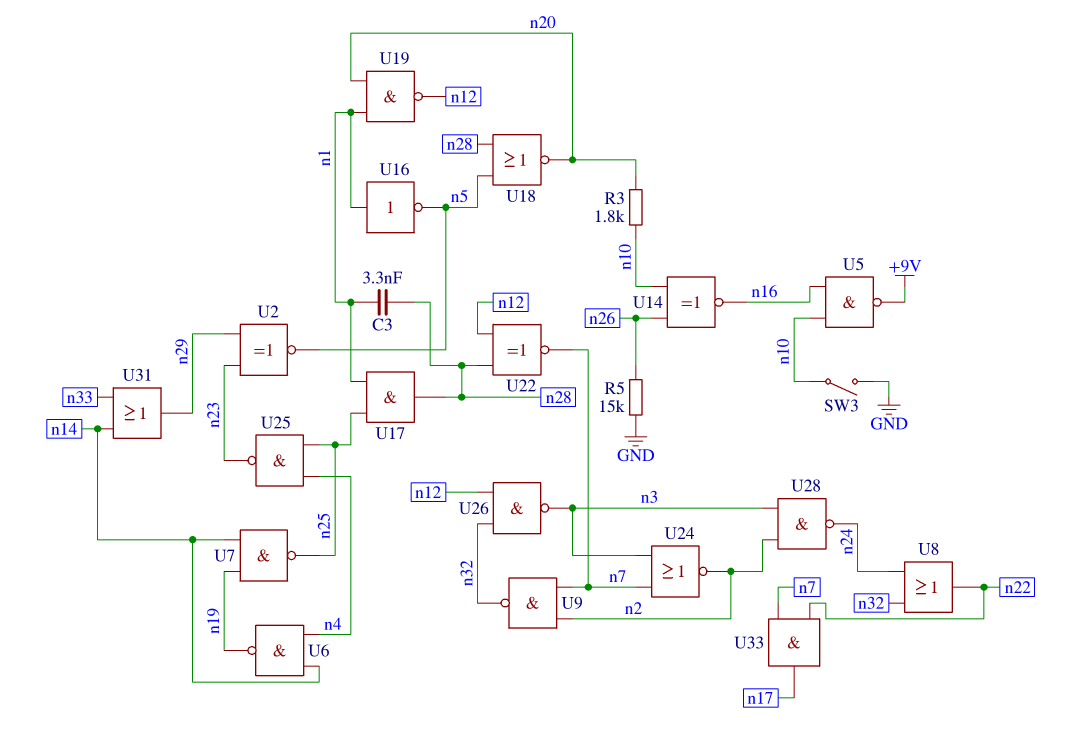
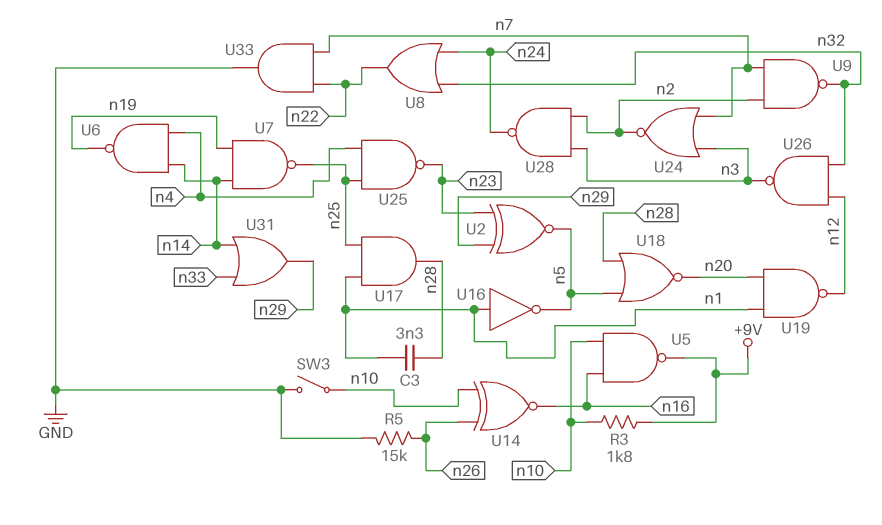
R3: 1.8k (n10, n20) -> 1.8k (+9V, n10)
U22: XNOR (in n12, in n28, out n7) -> none
U33: AND (in n7, in n22, out n17) -> AND (in n7, in n22, out GND)

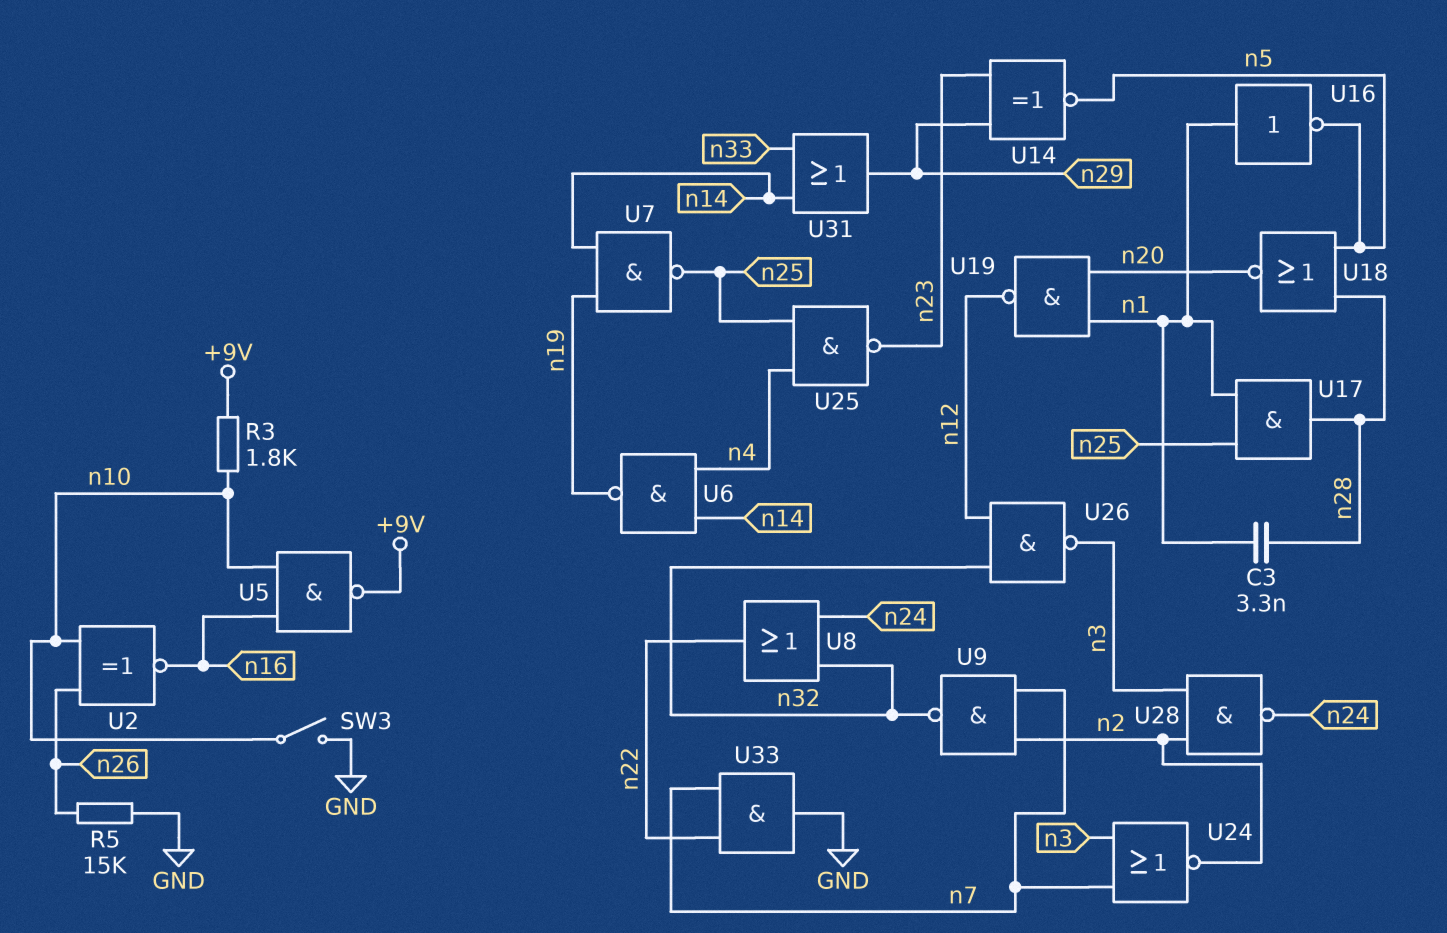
U2: XNOR (in n23, in n29, out n5) -> XNOR (in n10, in n26, out n16)
U14: XNOR (in n10, in n26, out n16) -> XNOR (in n23, in n29, out n5)

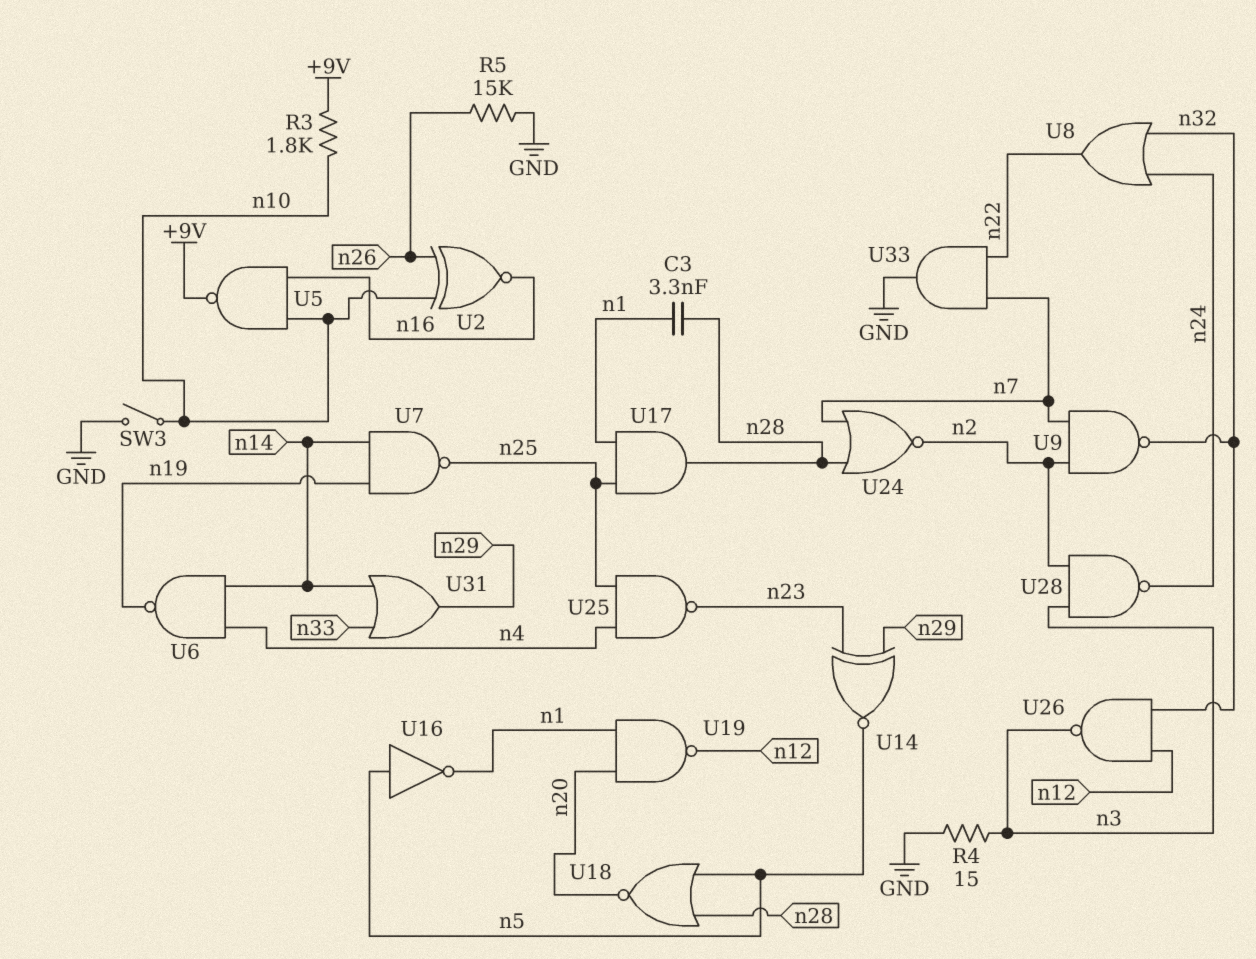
R4: none -> 15 (GND, n3)
U16: NOT (in n1, out n5) -> NOT (in n5, out n1)
U24: NOR (in n3, in n7, out n2) -> NOR (in n7, in n28, out n2)

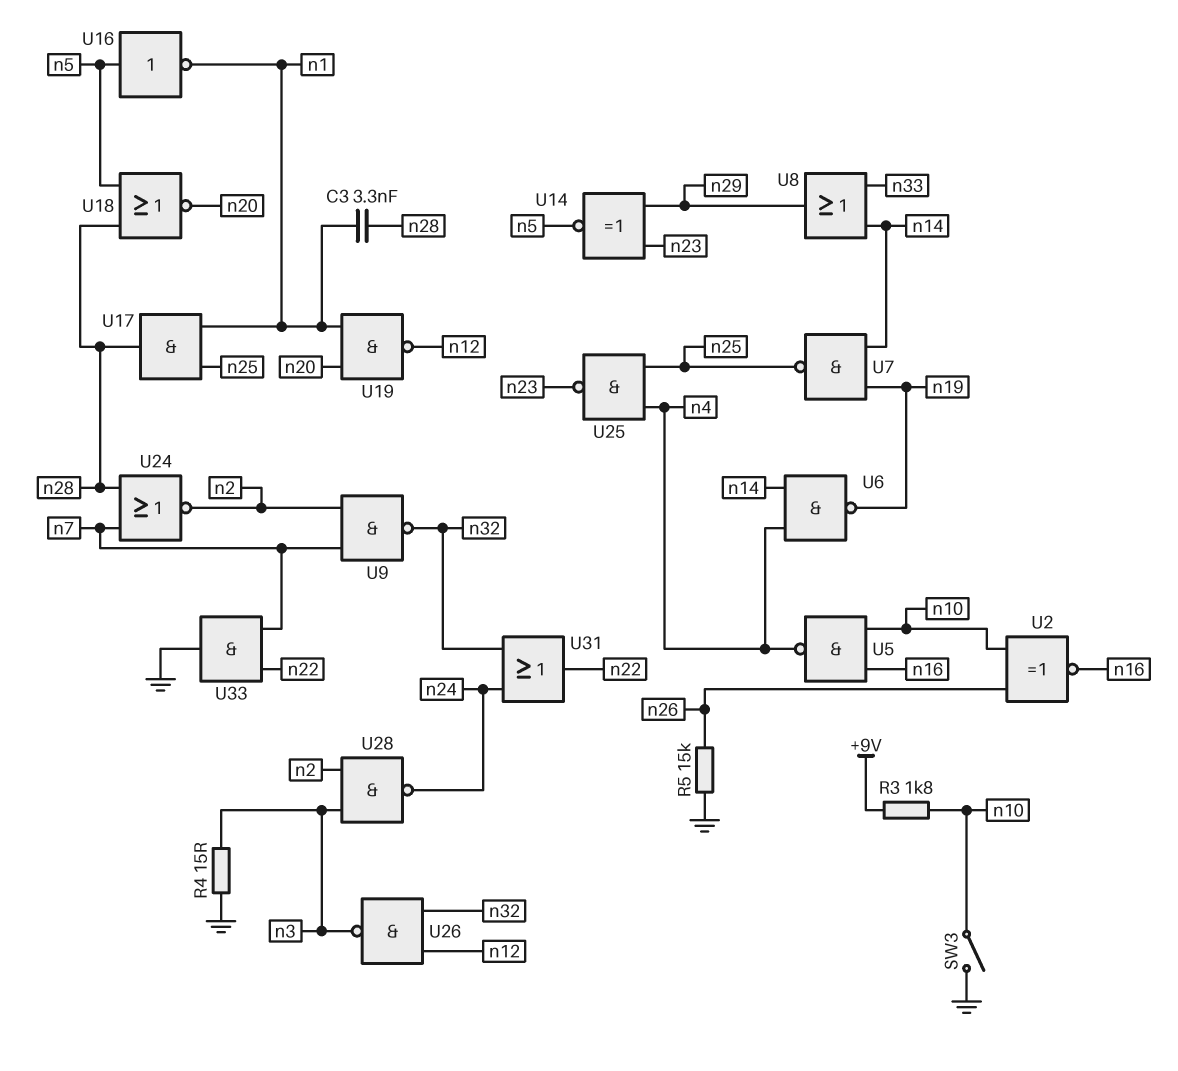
U5: NAND (in n10, in n16, out +9V) -> NAND (in n10, in n16, out n4)
U8: OR (in n24, in n32, out n22) -> OR (in n14, in n33, out n29)
U31: OR (in n14, in n33, out n29) -> OR (in n24, in n32, out n22)

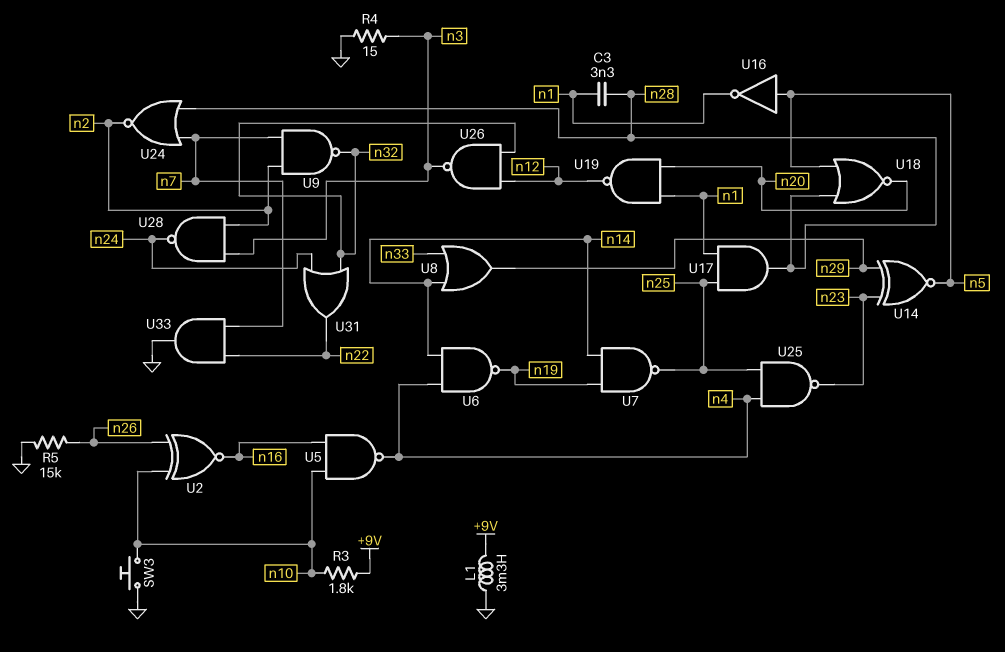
L1: none -> 3.3mH (+9V, GND)
SW3: switch (GND, n10) -> button (GND, n10)

